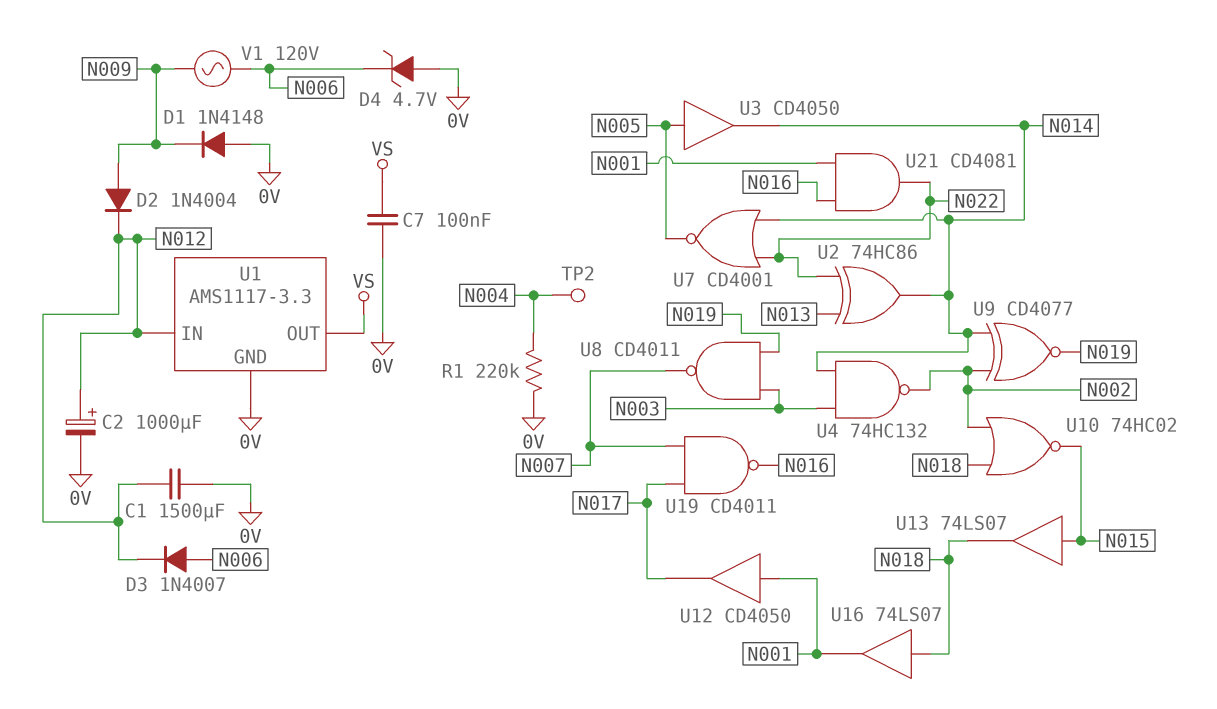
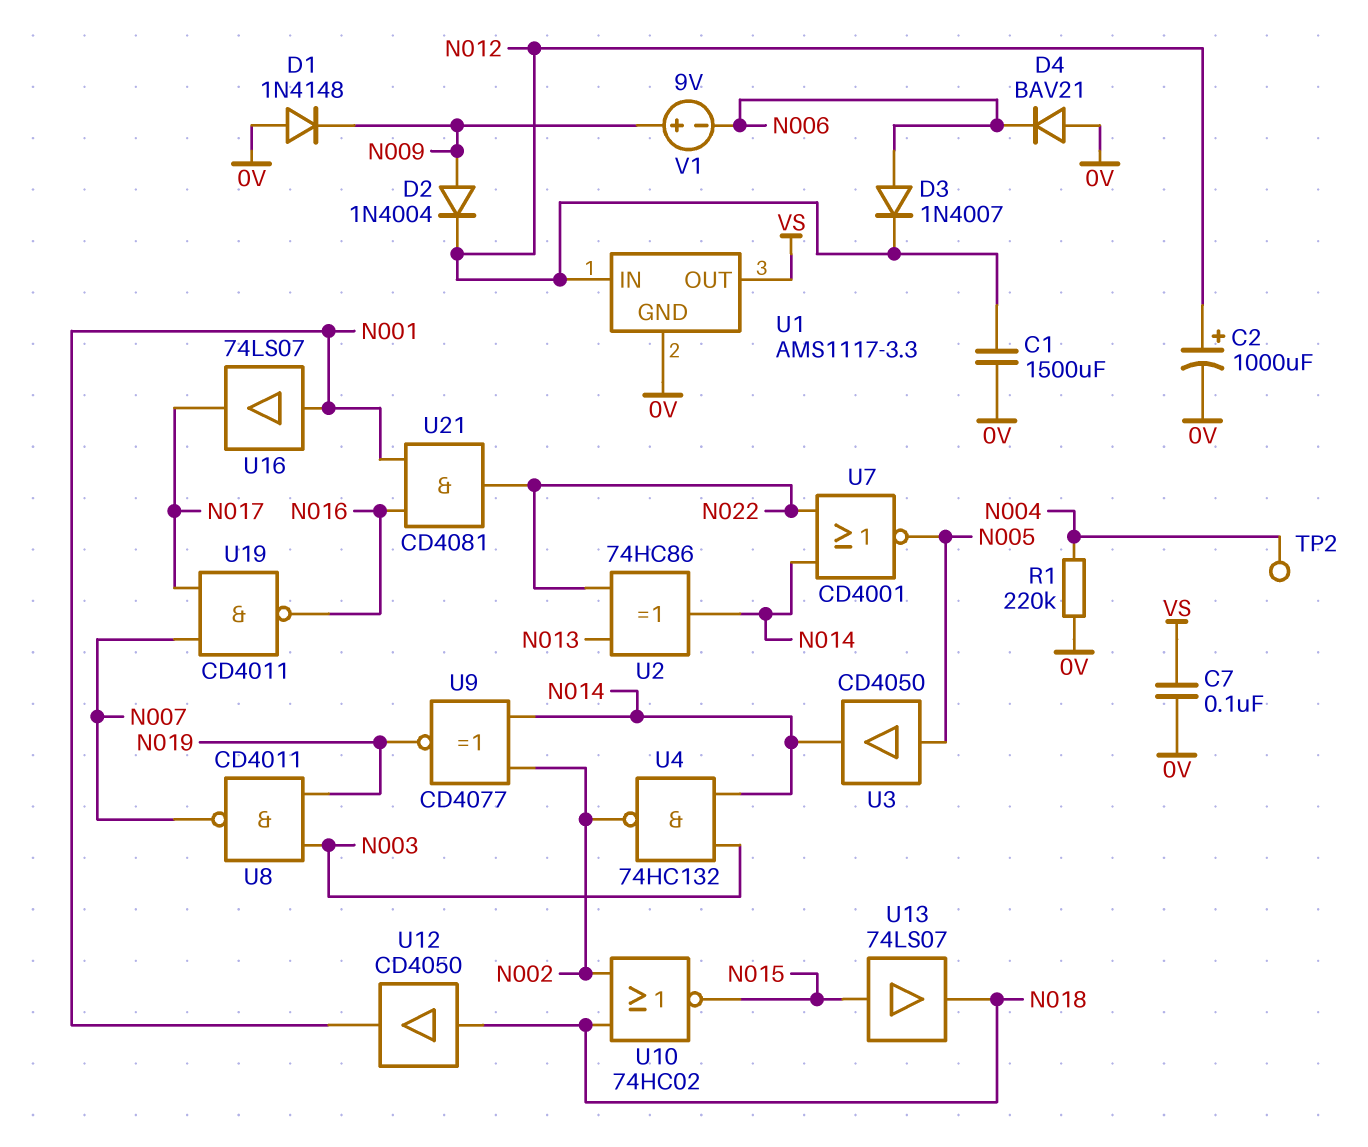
D4: zener 4.7V (A 0V, K N006) -> diode BAV21 (A 0V, K N006)
U12: buffer CD4050 (in N001, out N017) -> buffer CD4050 (in N018, out N001)
U16: buffer 74LS07 (in N018, out N001) -> buffer 74LS07 (in N001, out N017)
V1: AC 120V (N006, N009) -> 9V (plus N009, minus N006)

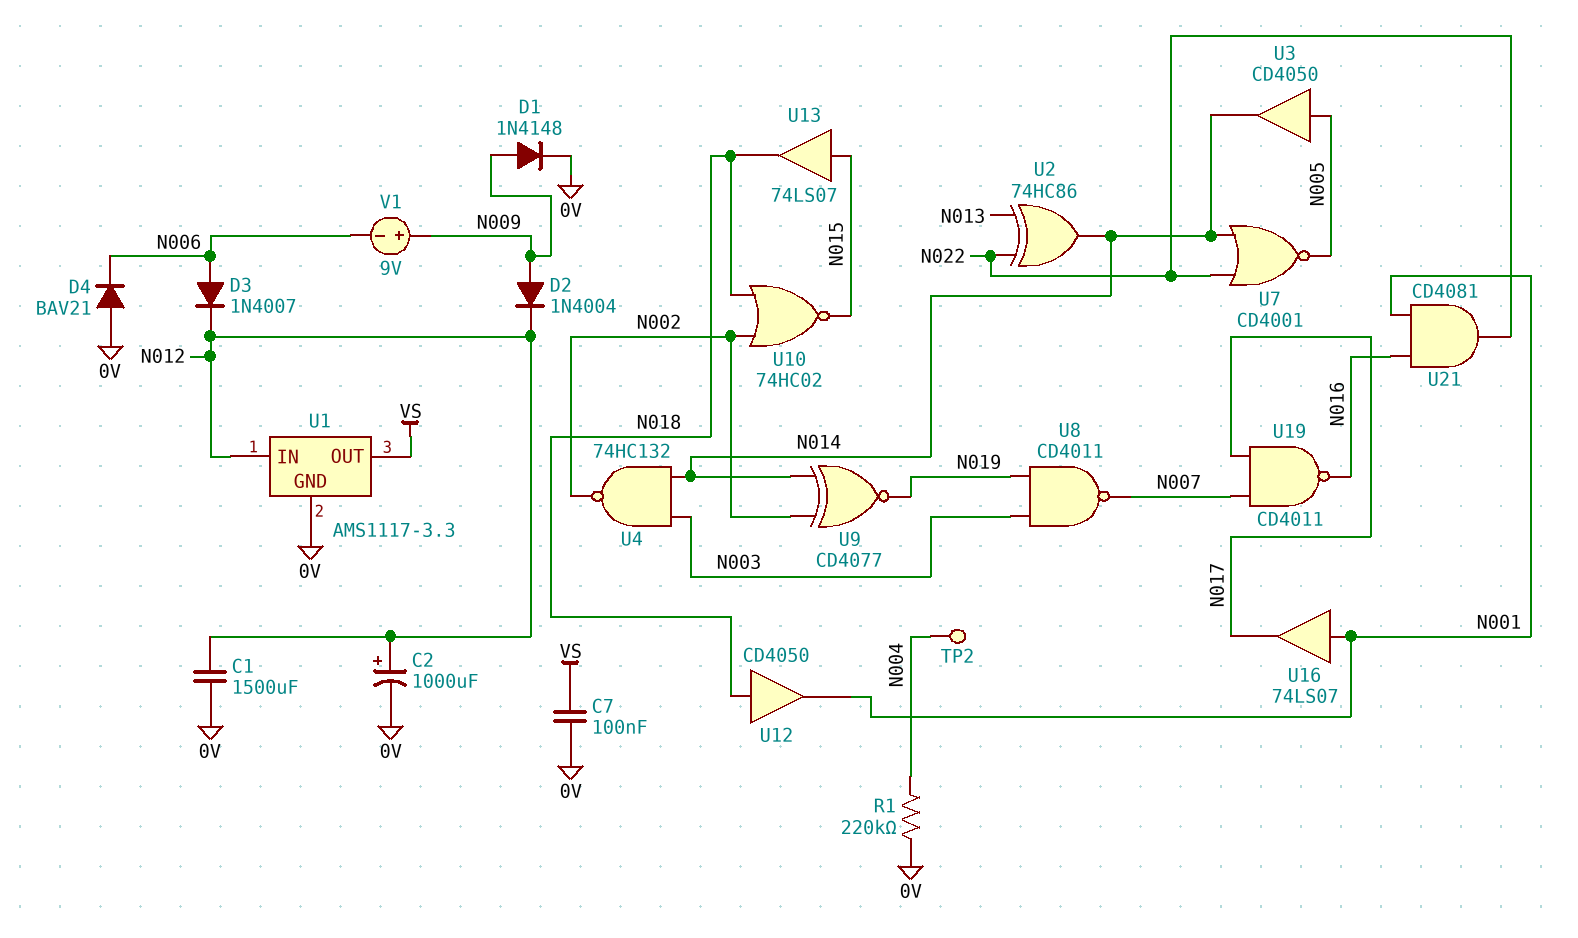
D1: diode 1N4148 (A 0V, K N009) -> diode 1N4148 (A N009, K 0V)

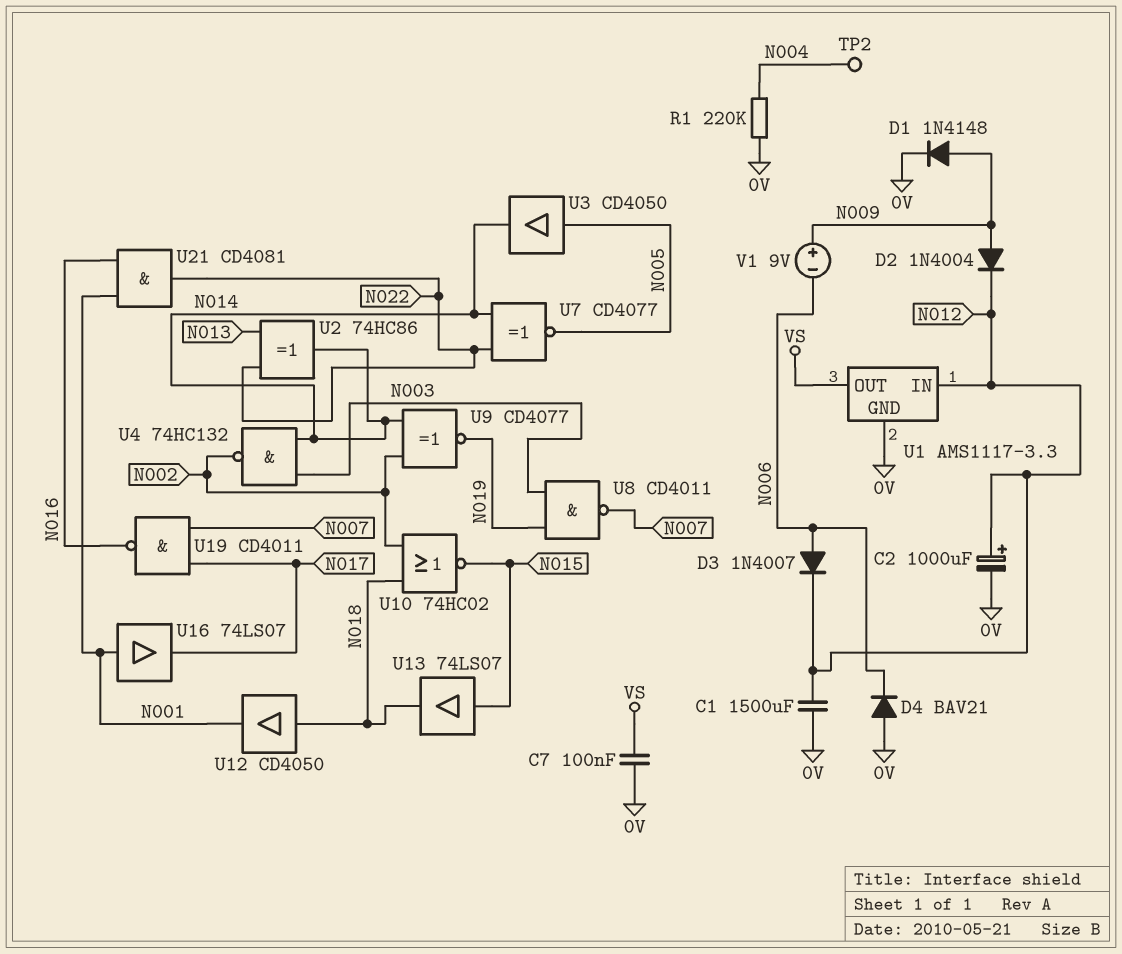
U7: NOR CD4001 (in N014, in N022, out N005) -> XNOR CD4077 (in N014, in N022, out N005)

